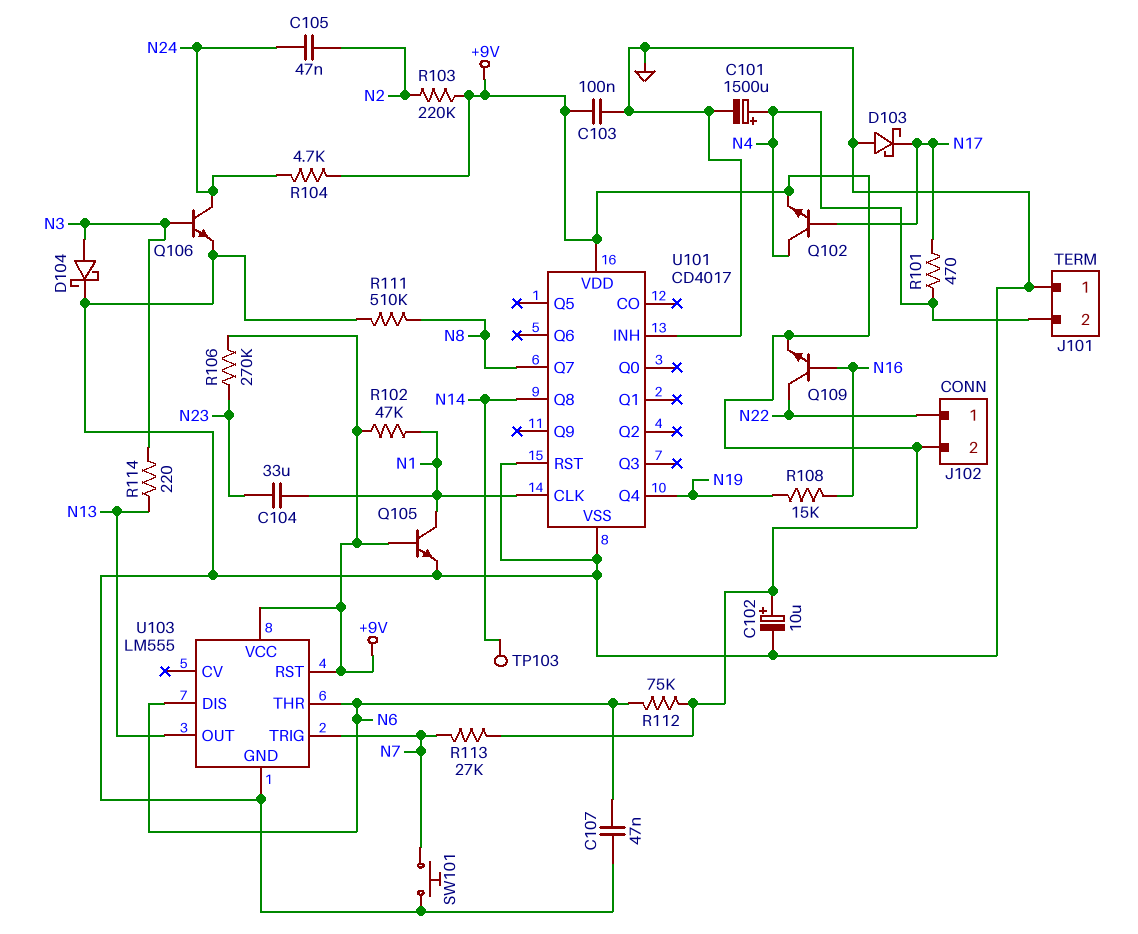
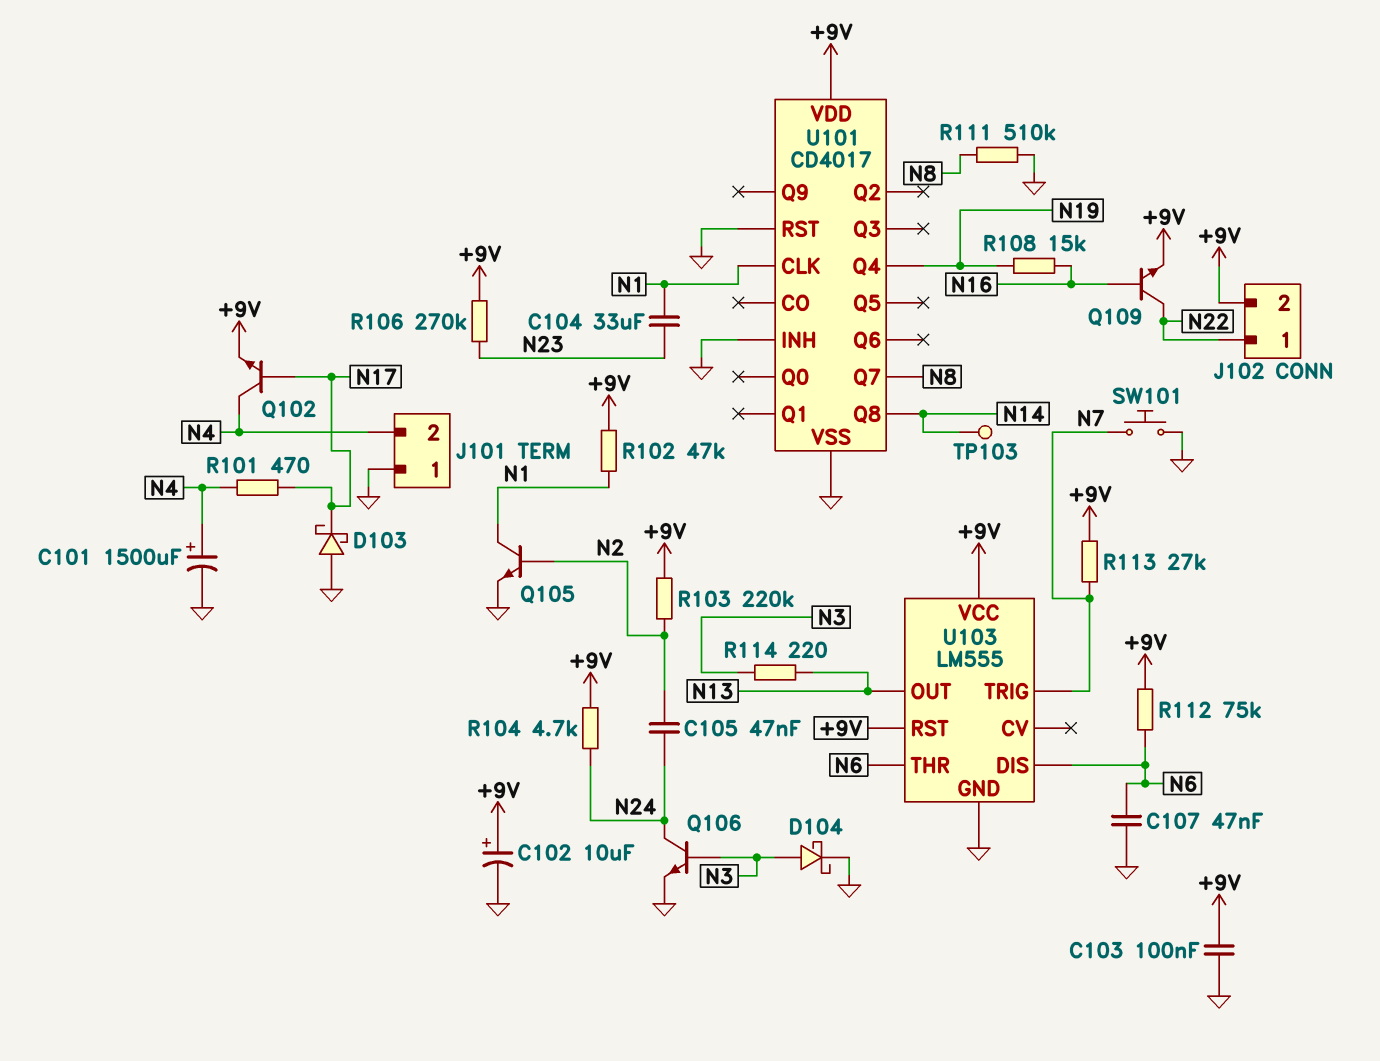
Q105: NPN (B +9V, C N1, E GND) -> NPN (B N2, C N1, E GND)

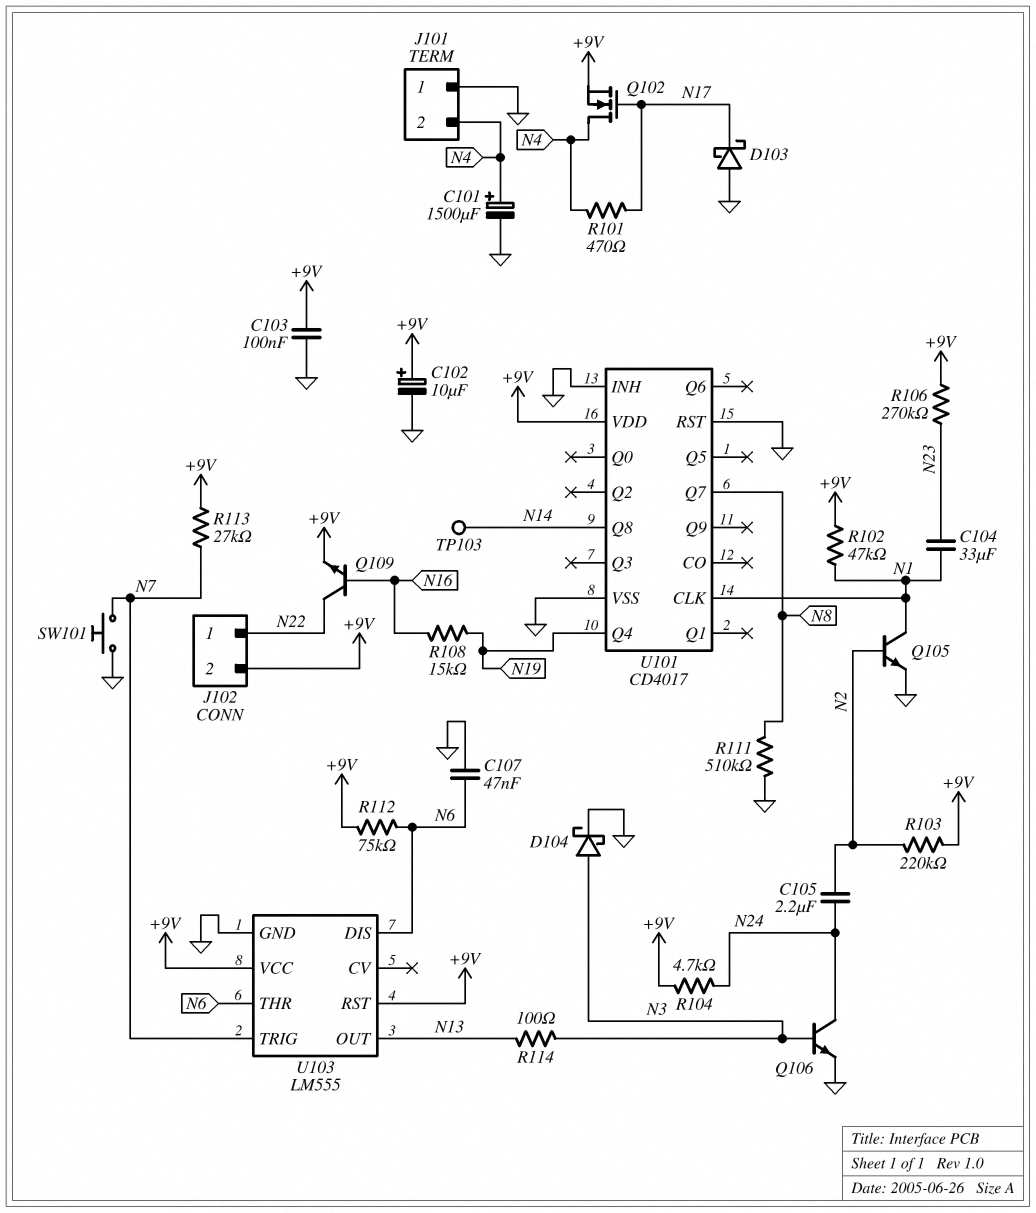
C105: 47nF (N2, N24) -> 2.2uF (N2, N24)
Q102: NPN (B N17, C N4, E +9V) -> NMOS (G N17, D N4, S +9V)
R114: 220 (N3, N13) -> 100 (N3, N13)

